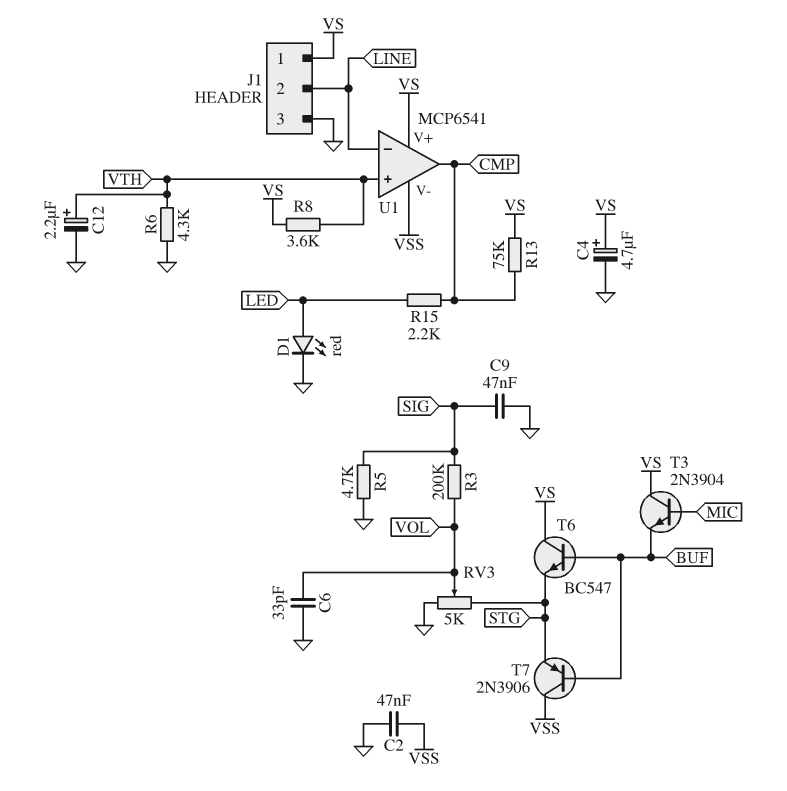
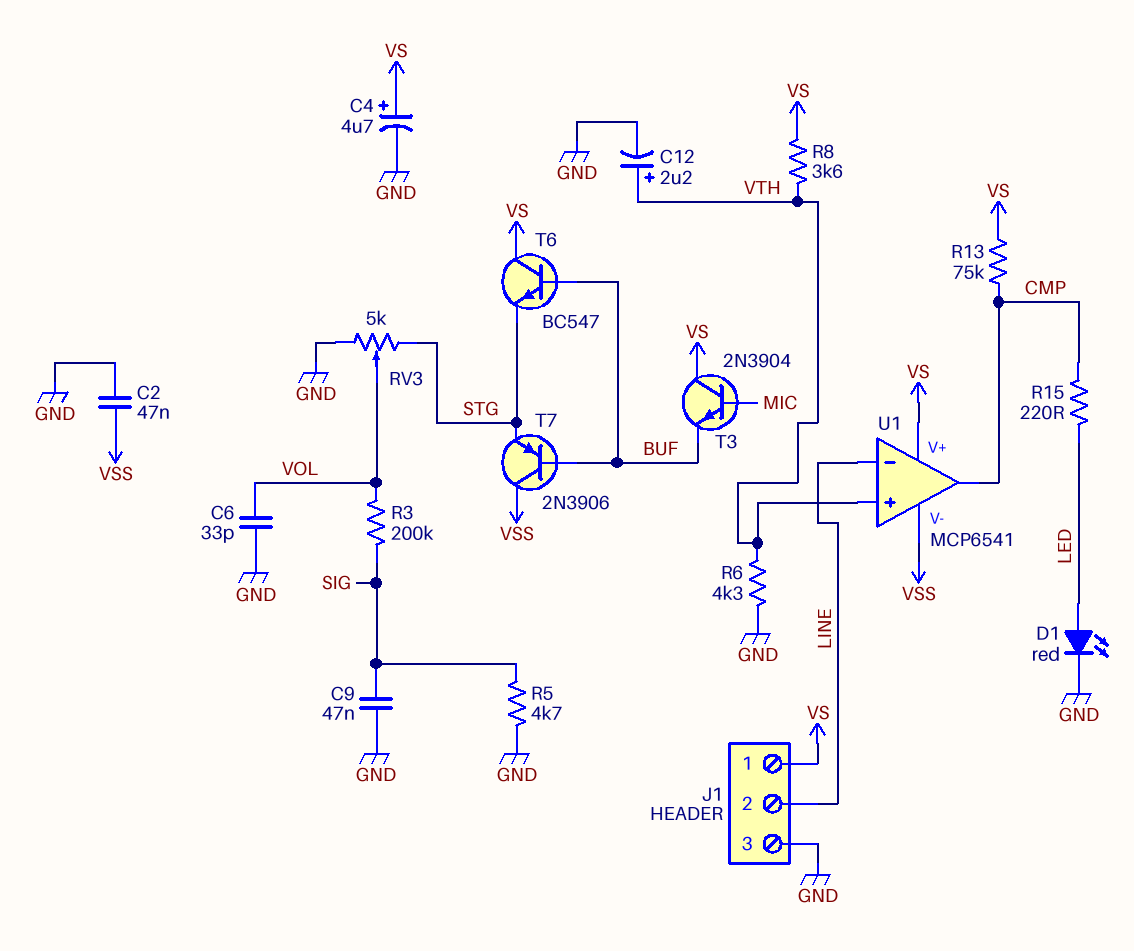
R15: 2.2k (CMP, LED) -> 220 (CMP, LED)

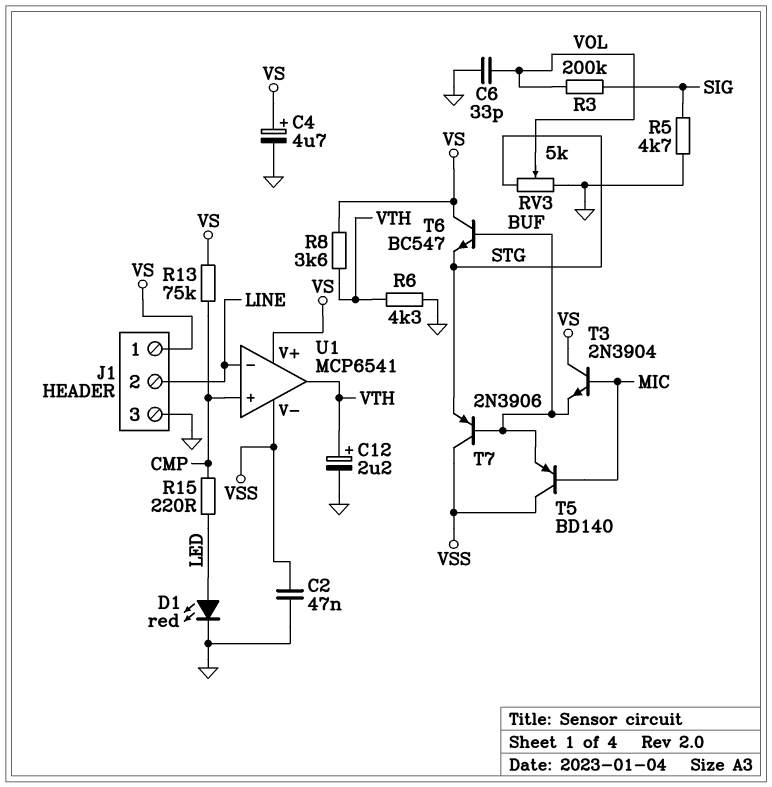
C9: 47nF (GND, SIG) -> none
T5: none -> PNP BD140 (B MIC, C VSS, E BUF)
U1 pin in+: VTH -> CMP
U1 pin out: CMP -> VTH

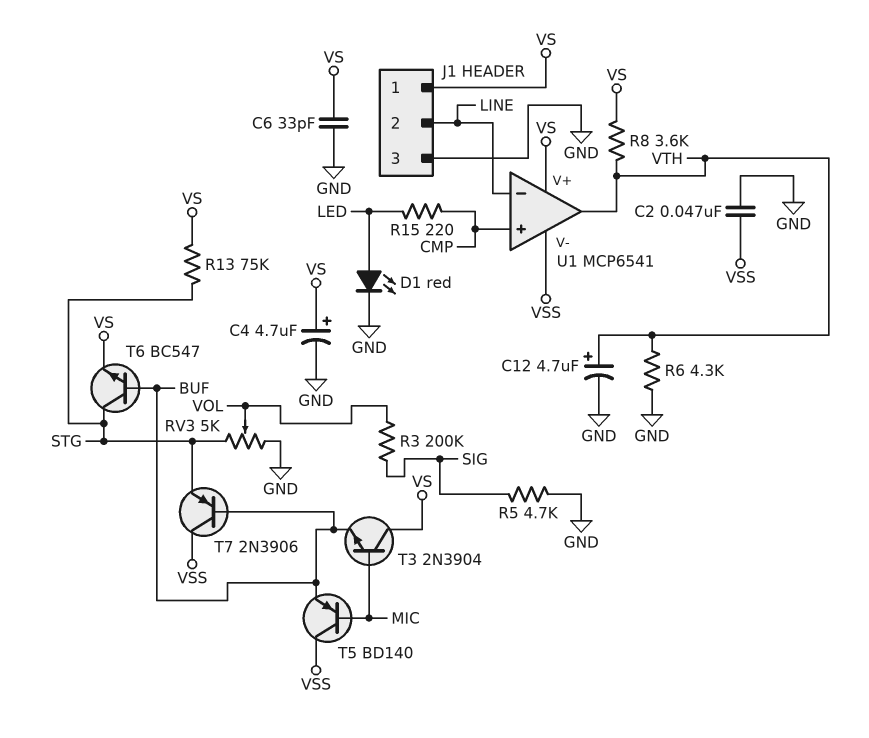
C6: 33pF (GND, VOL) -> 33pF (GND, VS)
C12: 2.2uF (plus VTH, minus GND) -> 4.7uF (plus VTH, minus GND)
R13: 75k (CMP, VS) -> 75k (STG, VS)
T6: NPN BC547 (B BUF, C VS, E STG) -> NPN BC547 (B BUF, C STG, E VS)

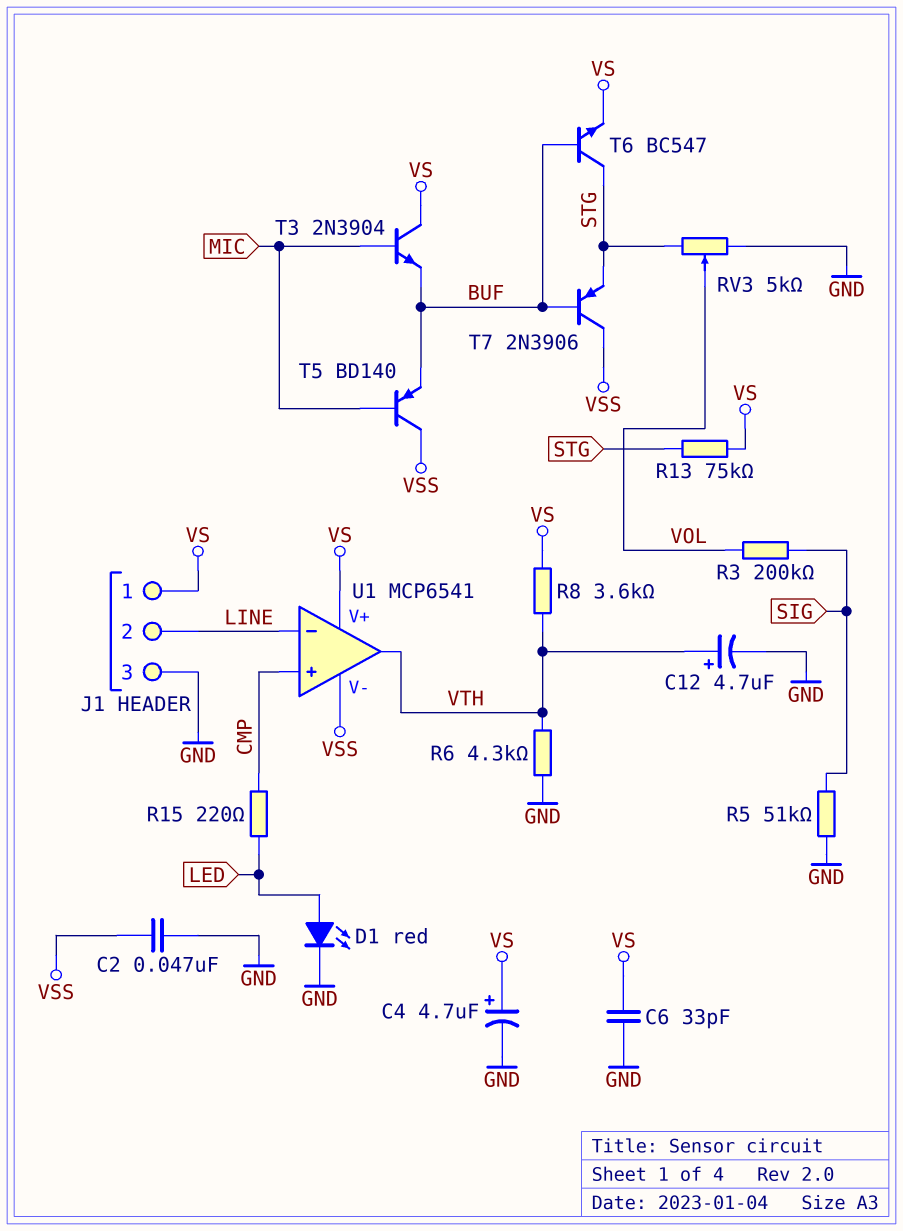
R5: 4.7k (GND, SIG) -> 51k (GND, SIG)

